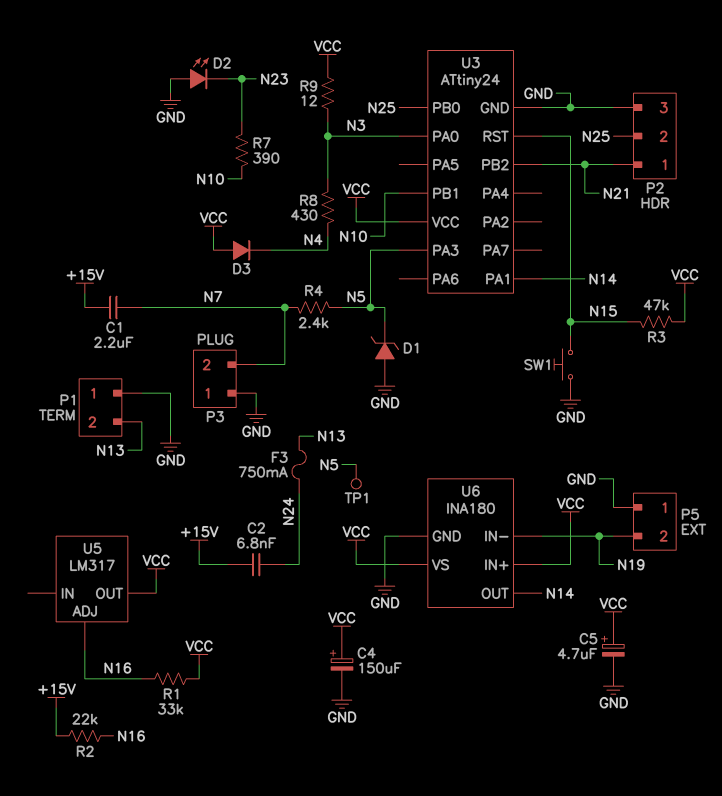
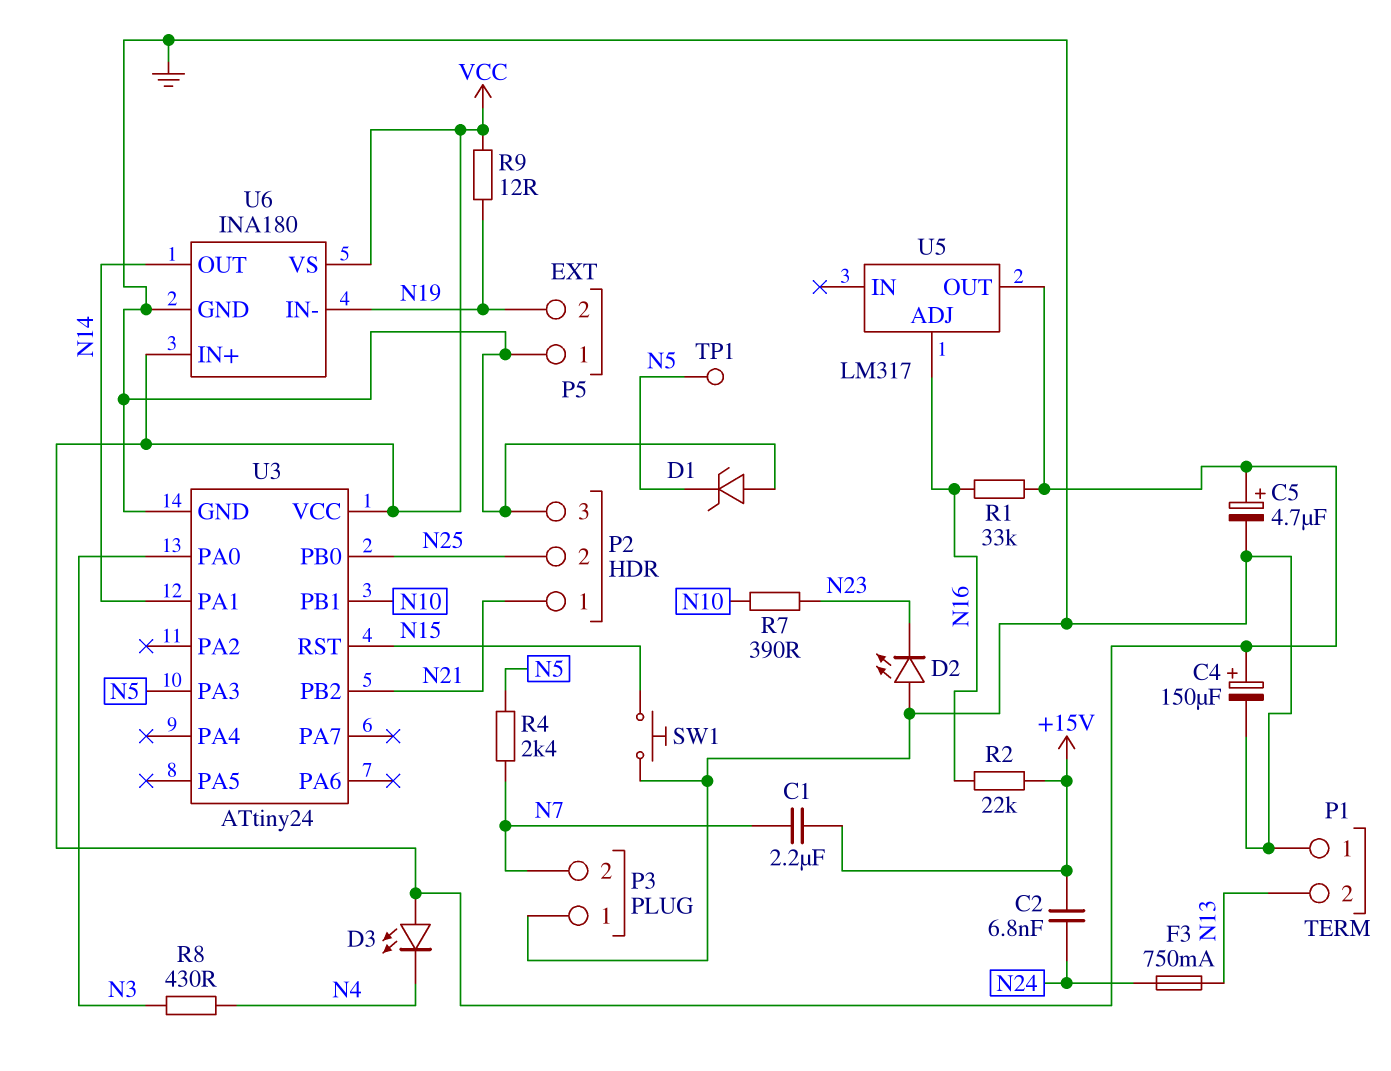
D3: diode (A VCC, K N4) -> LED (A VCC, K N4)
R3: 47k (N15, VCC) -> none
R9: 12 (N3, VCC) -> 12 (N19, VCC)

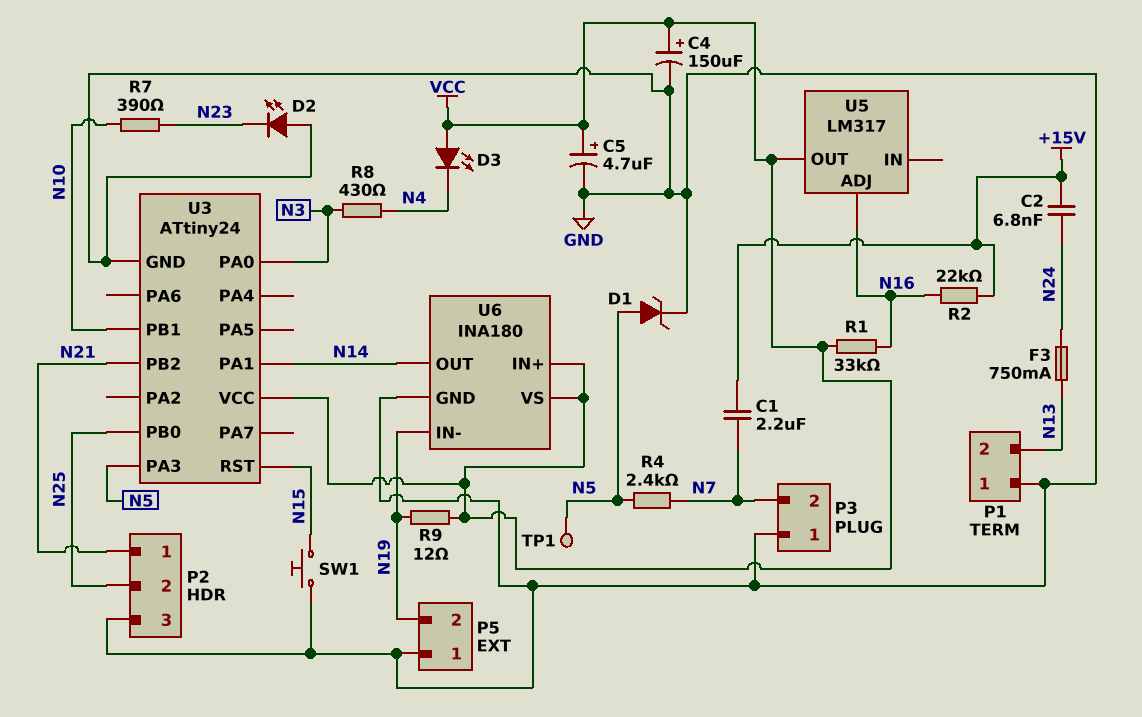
D1: zener (A GND, K N5) -> zener (A N5, K GND)

